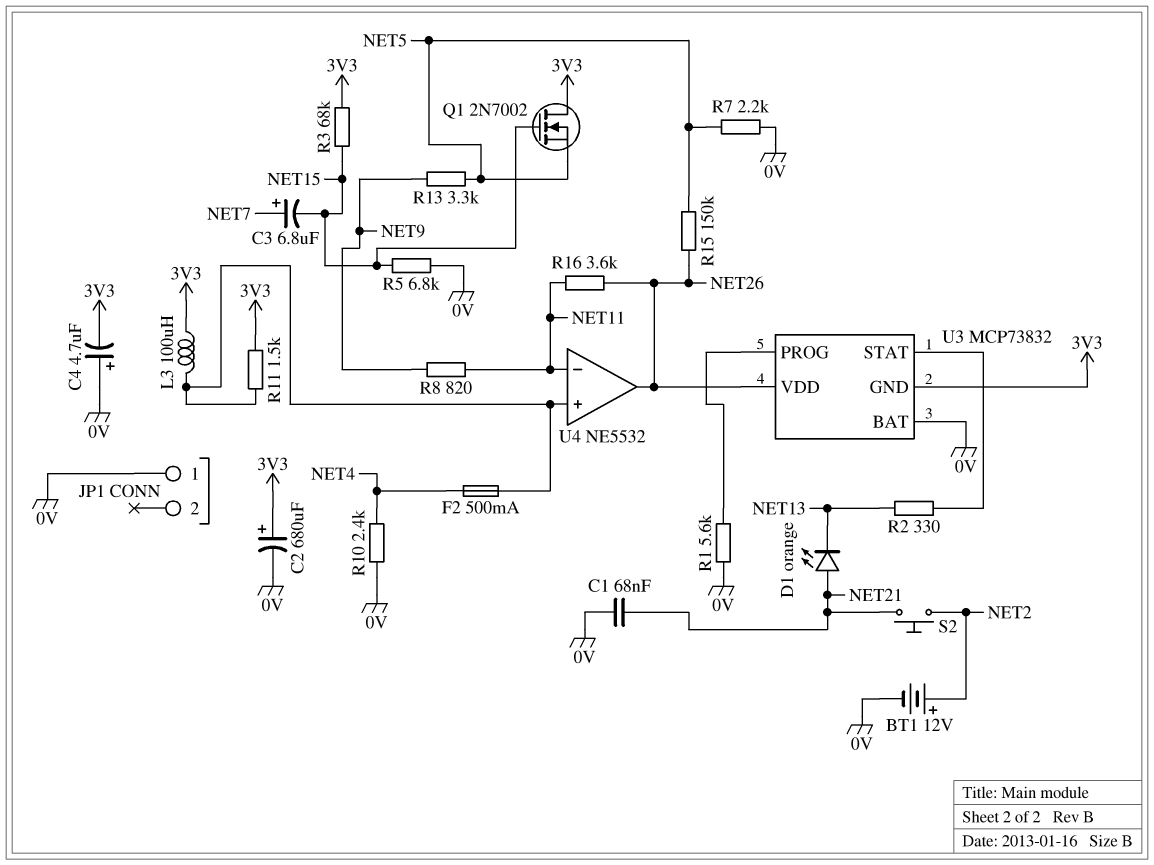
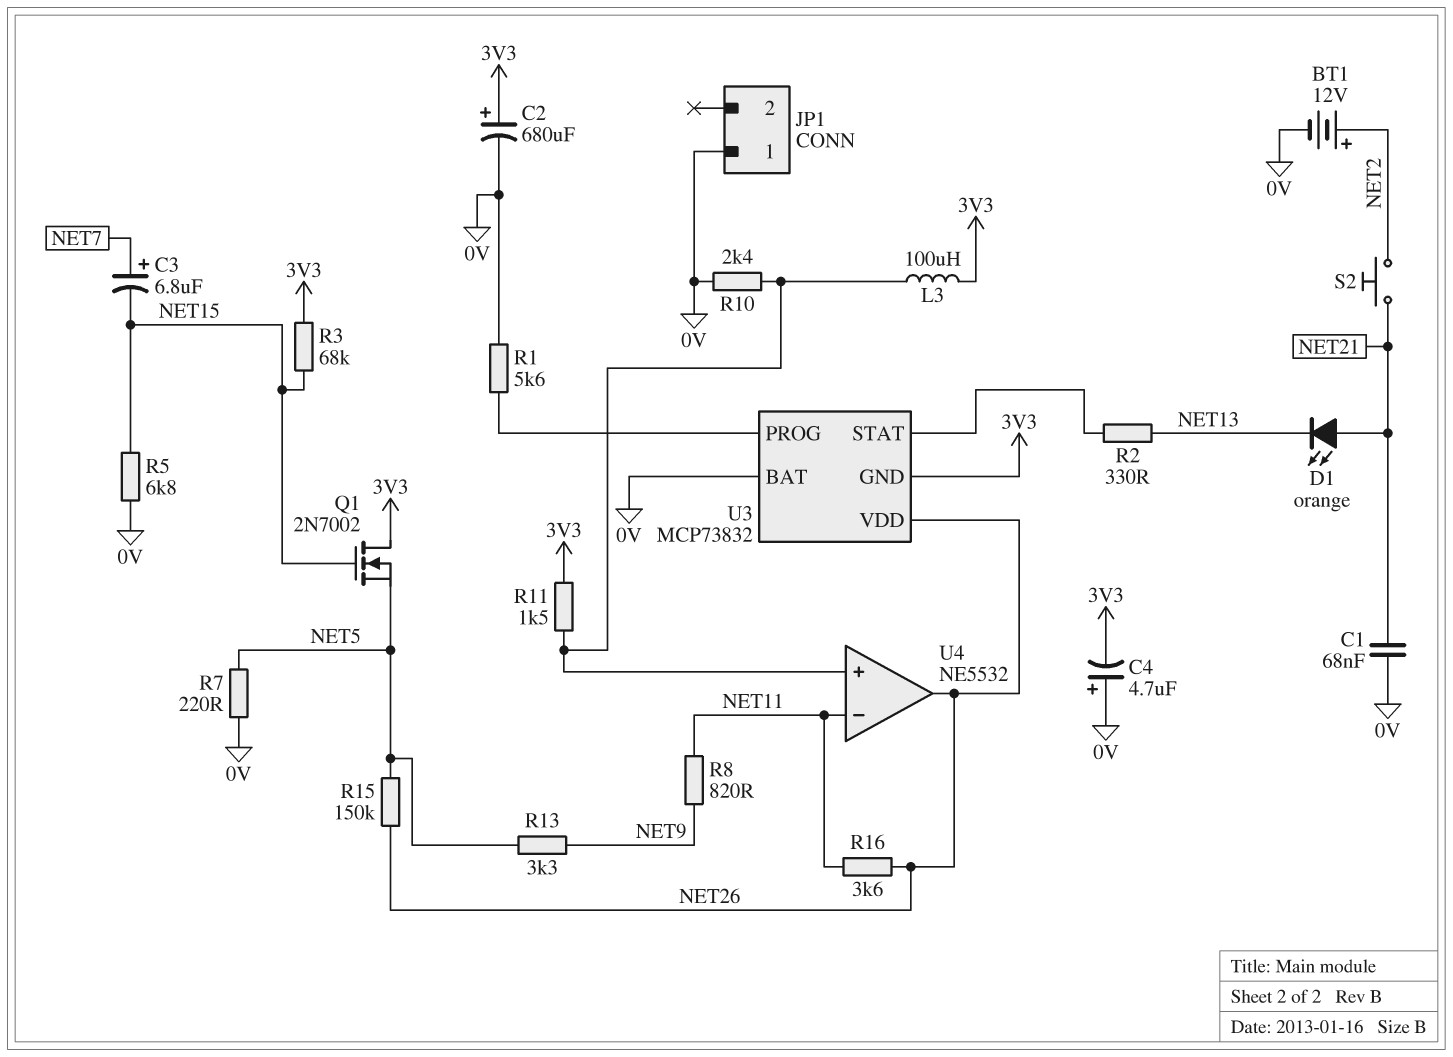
F2: 500mA (NET4, U4/in+) -> none
R7: 2.2k (0V, NET5) -> 220 (0V, NET5)
R10: 2.4k (0V, NET4) -> 2.4k (0V, U4/in+)

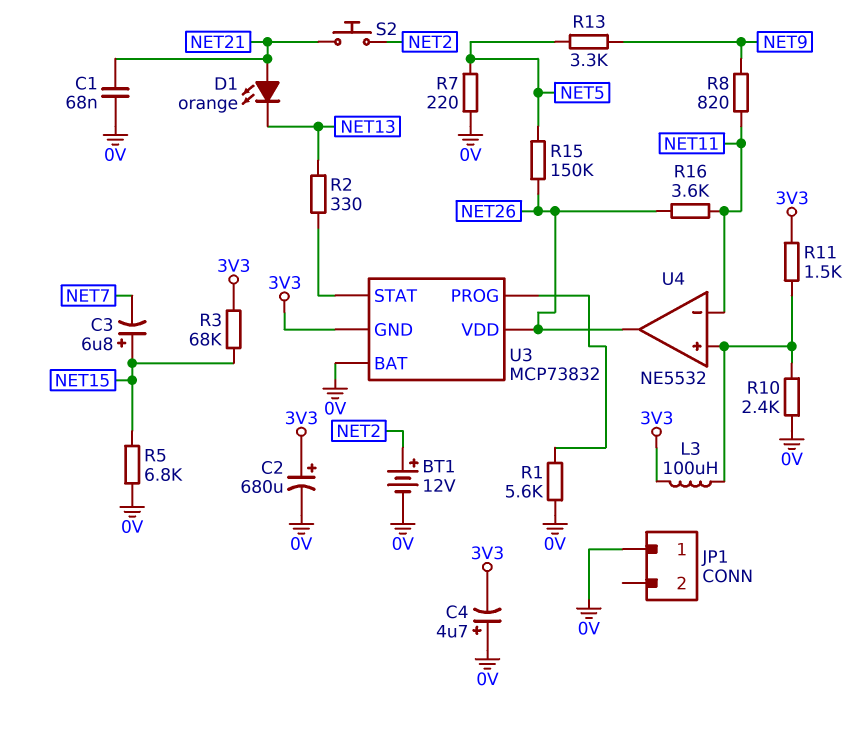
C3: 6.8uF (plus NET7, minus NET15) -> 6.8uF (plus NET15, minus NET7)
Q1: NMOS 2N7002 (G NET15, D 3V3, S NET5) -> none

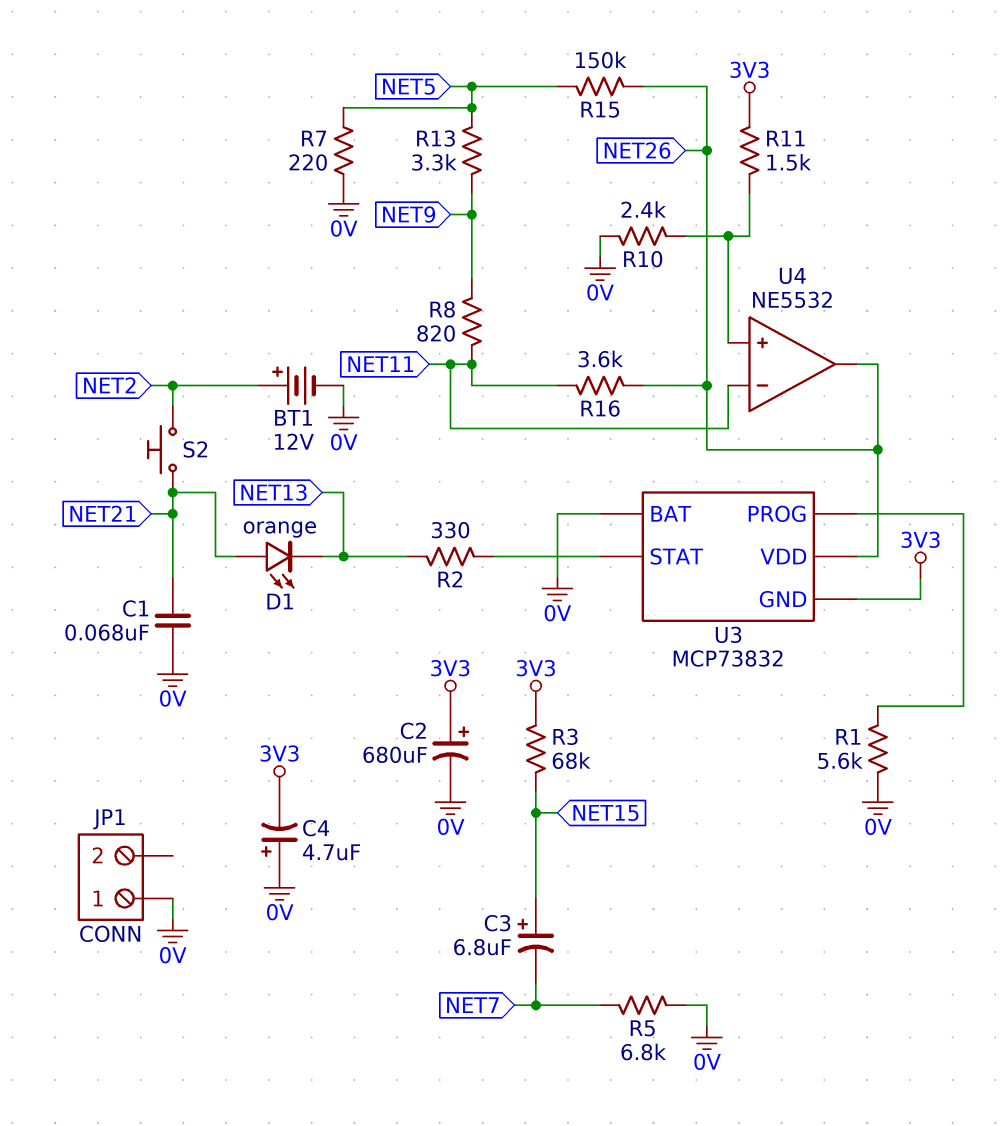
L3: 100uH (3V3, U4/in+) -> none
R5: 6.8k (0V, NET15) -> 6.8k (0V, NET7)

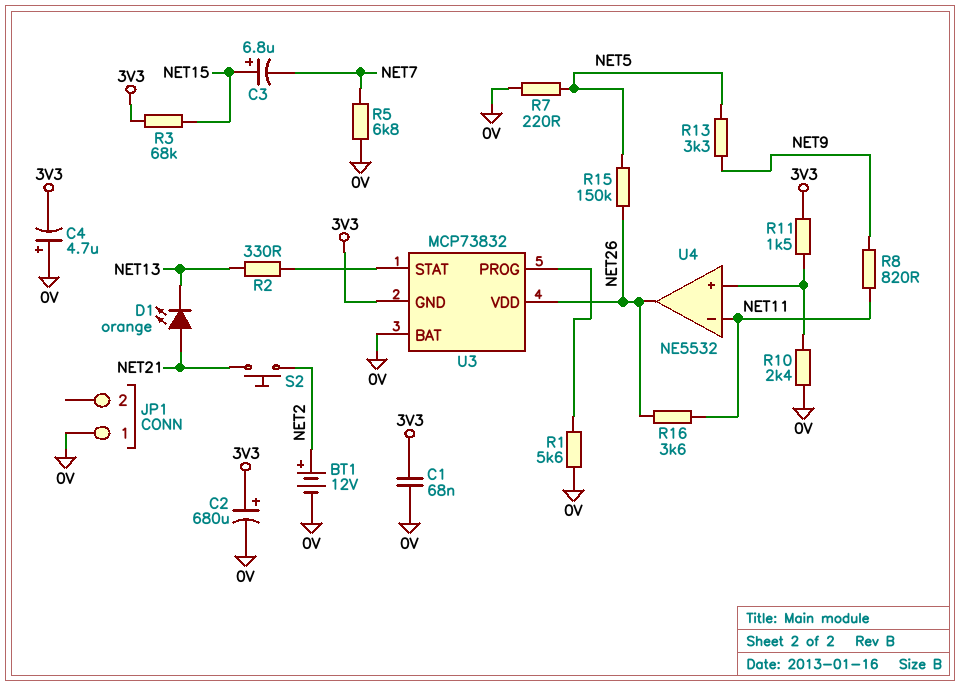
C1: 68nF (0V, NET21) -> 68nF (0V, 3V3)

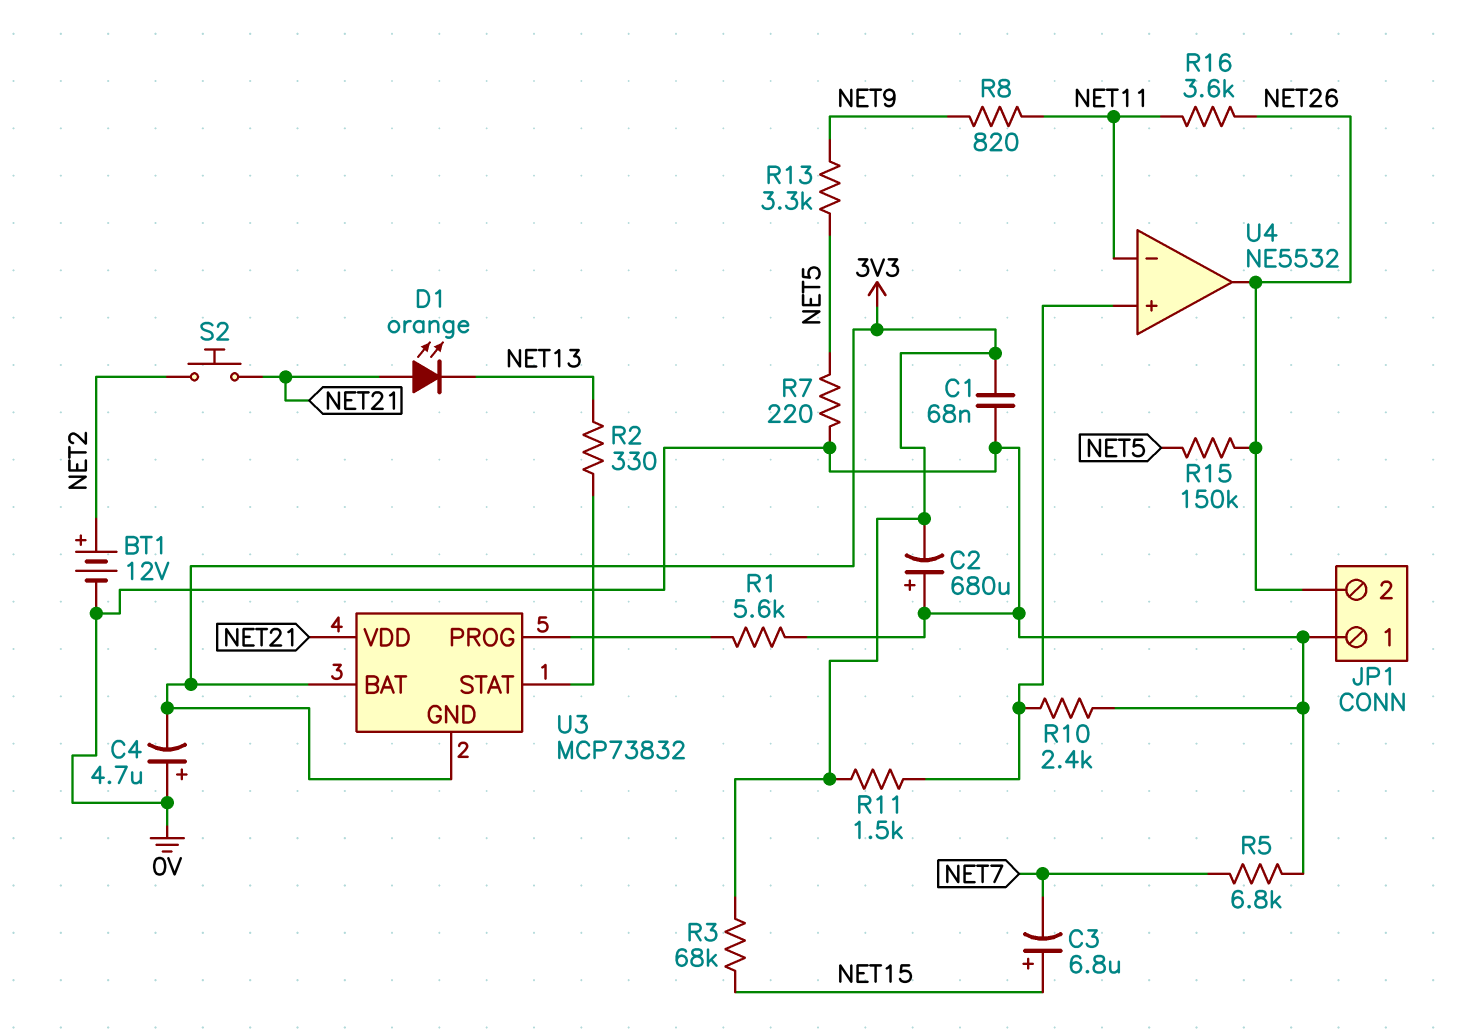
C2: 680uF (plus 3V3, minus 0V) -> 680uF (plus 0V, minus 3V3)
JP1 pin 2: none -> NET26
U3 pin BAT: 0V -> 3V3
U3 pin VDD: NET26 -> NET21

